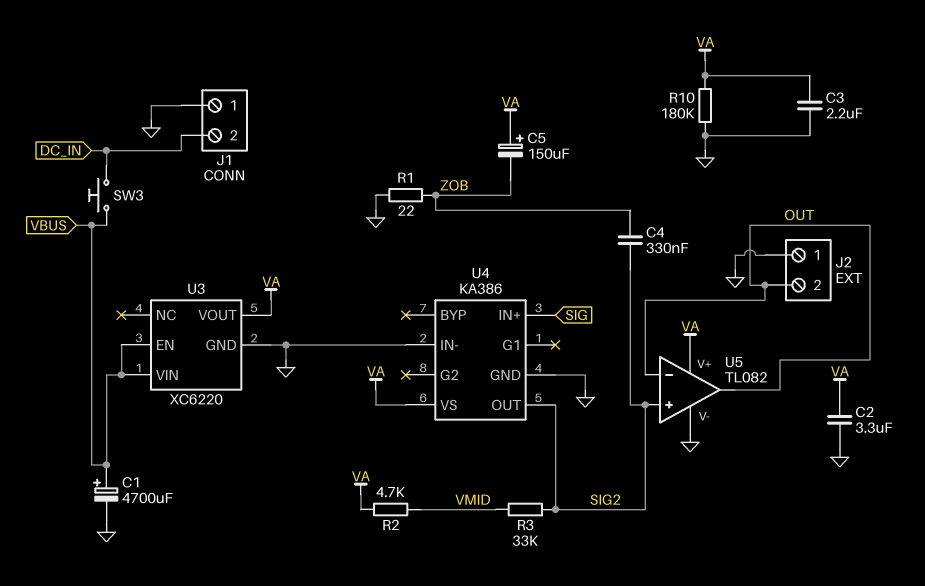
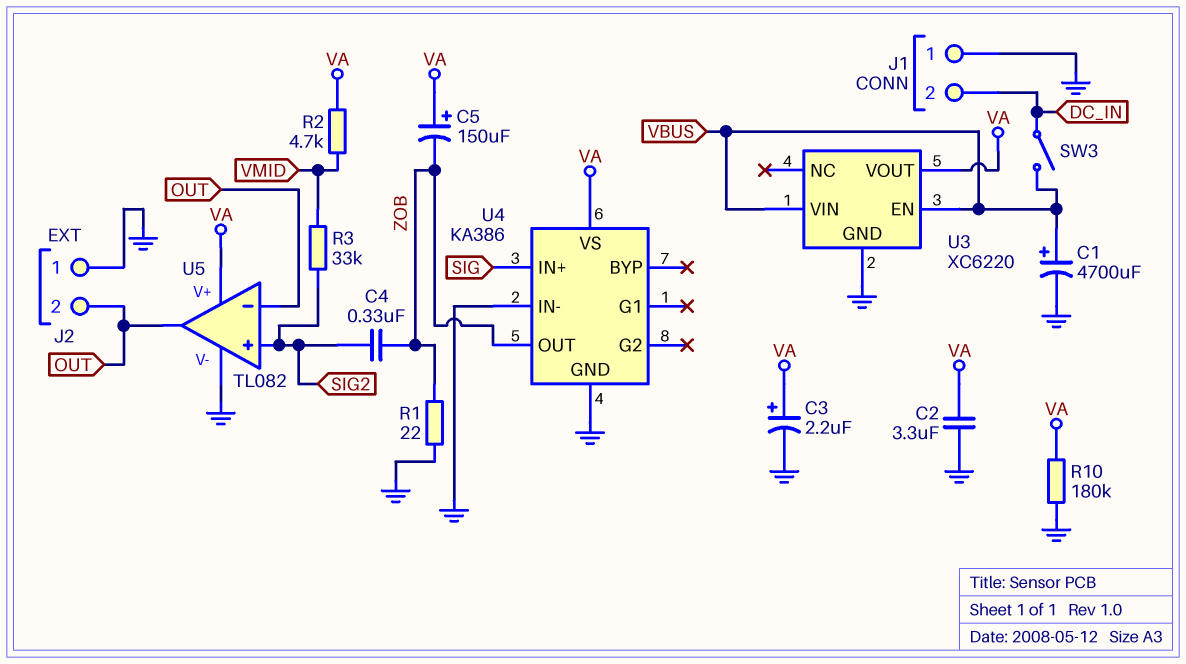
C3: 2.2uF (GND, VA) -> 2.2uF (plus VA, minus GND)
SW3: button (DC_IN, VBUS) -> switch (DC_IN, VBUS)
U4 pin OUT: SIG2 -> ZOB

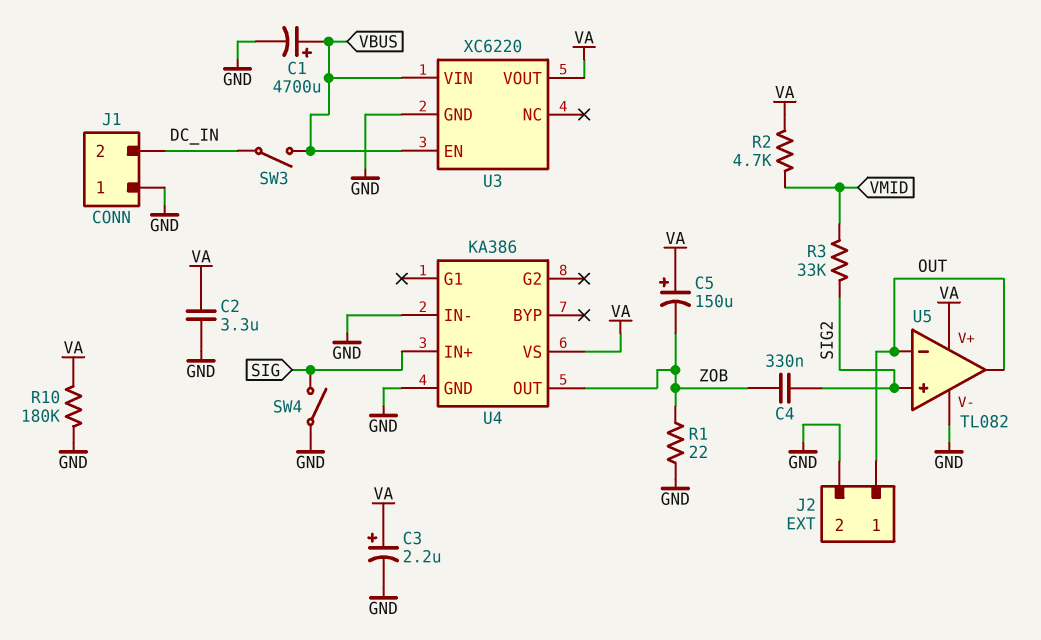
J2 pin 1: GND -> OUT
J2 pin 2: OUT -> GND
SW4: none -> switch (GND, SIG)

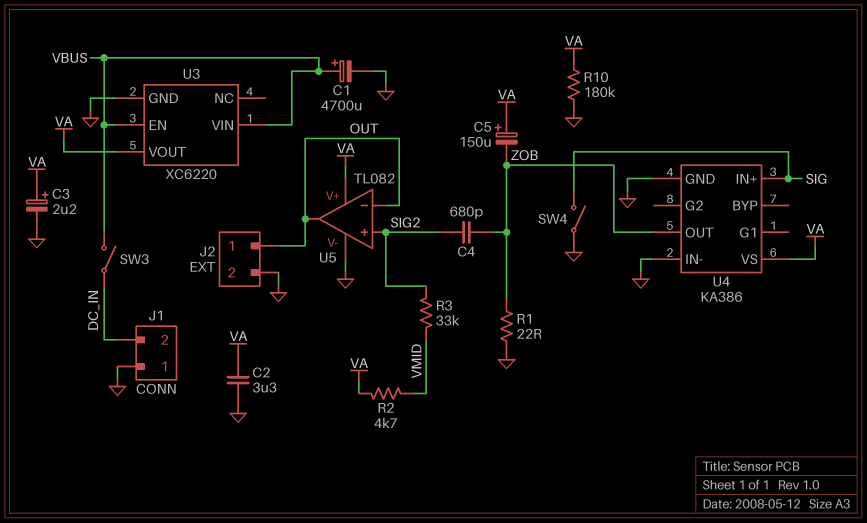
C4: 330nF (SIG2, ZOB) -> 680pF (SIG2, ZOB)

